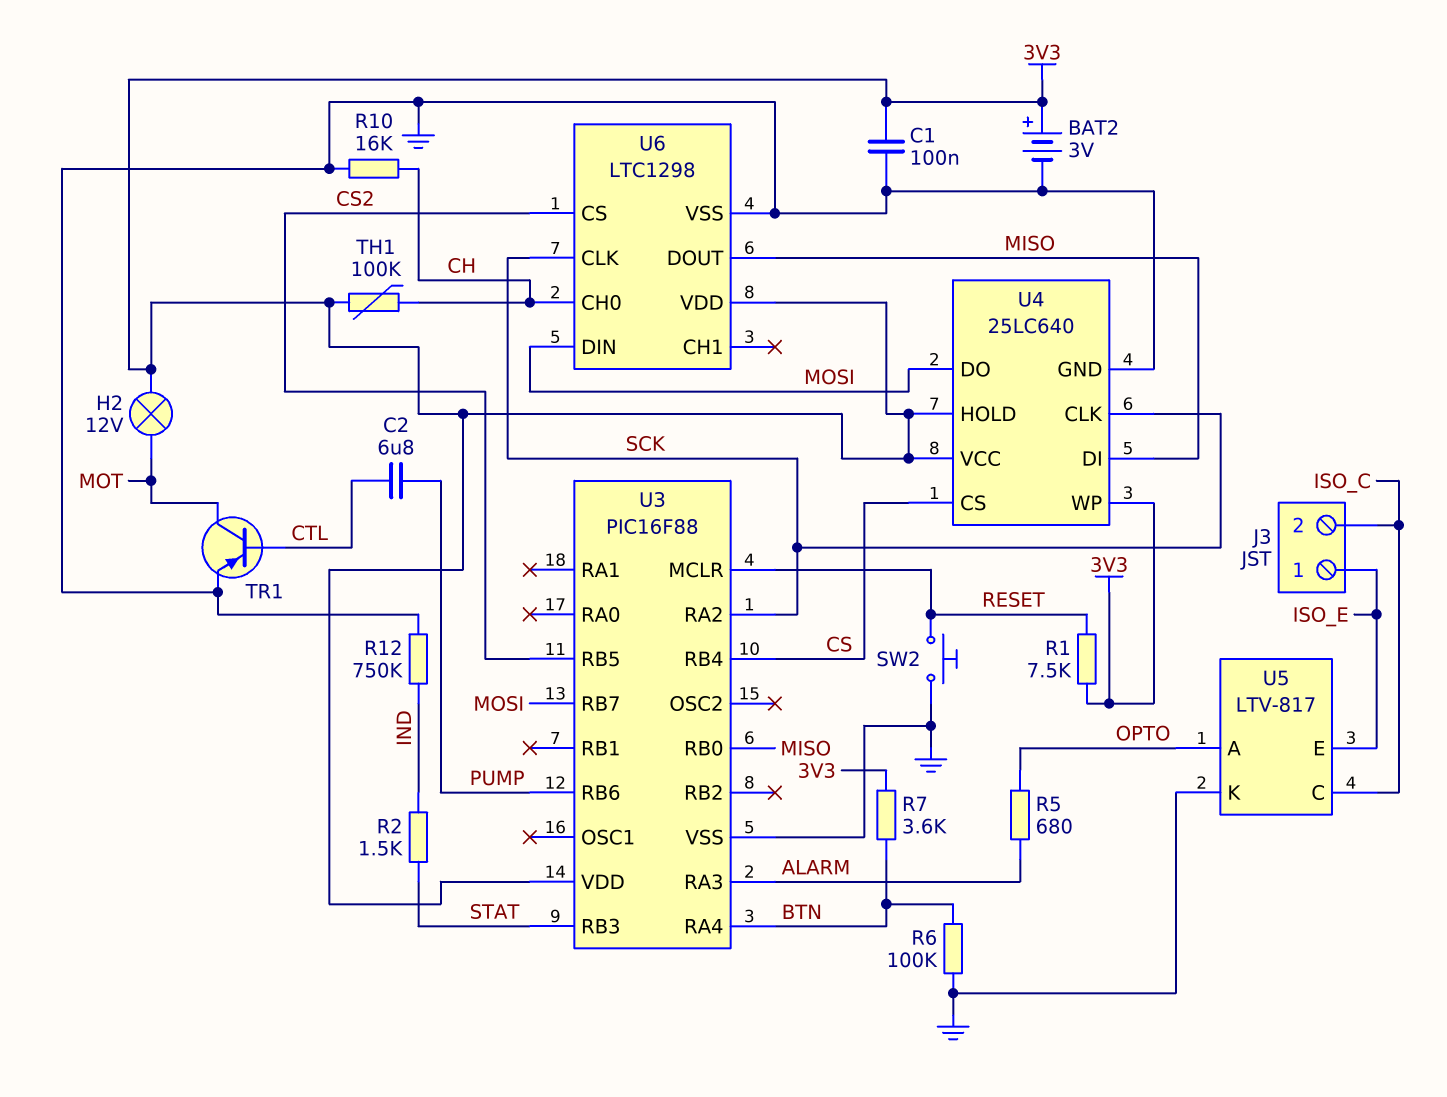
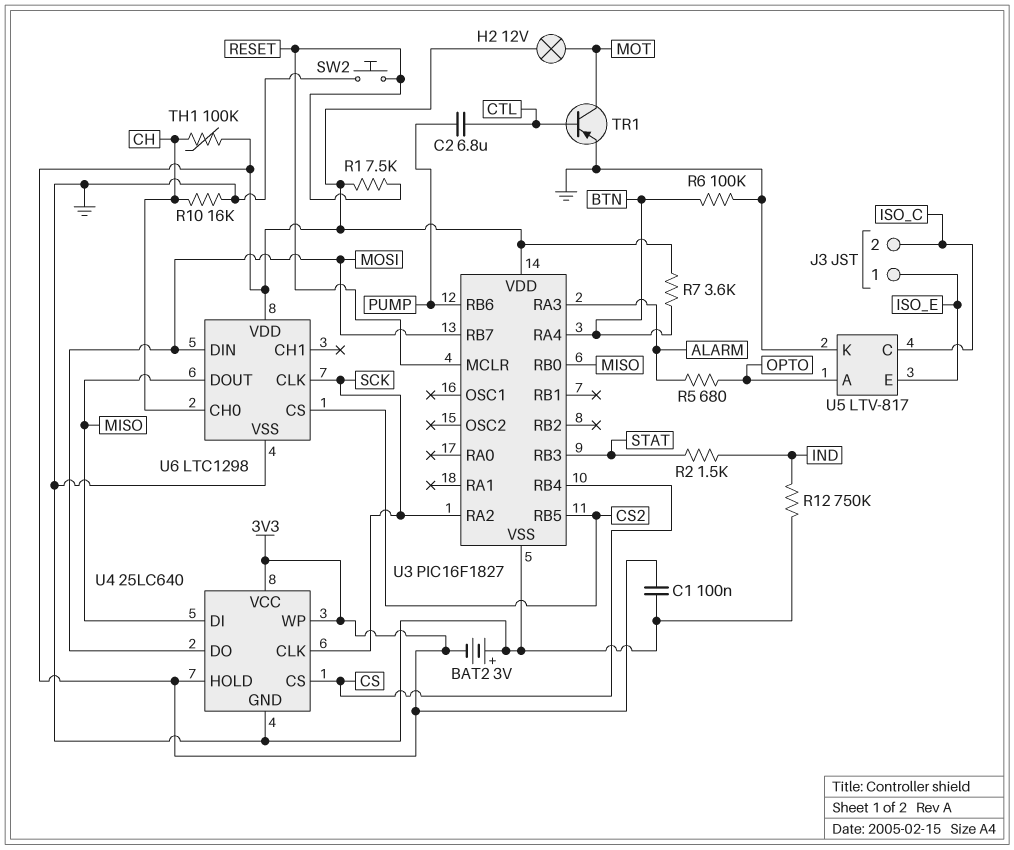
BAT2: 3V (plus 3V3, minus GND) -> 3V (plus GND, minus 3V3)
U3: PIC16F88 -> PIC16F1827

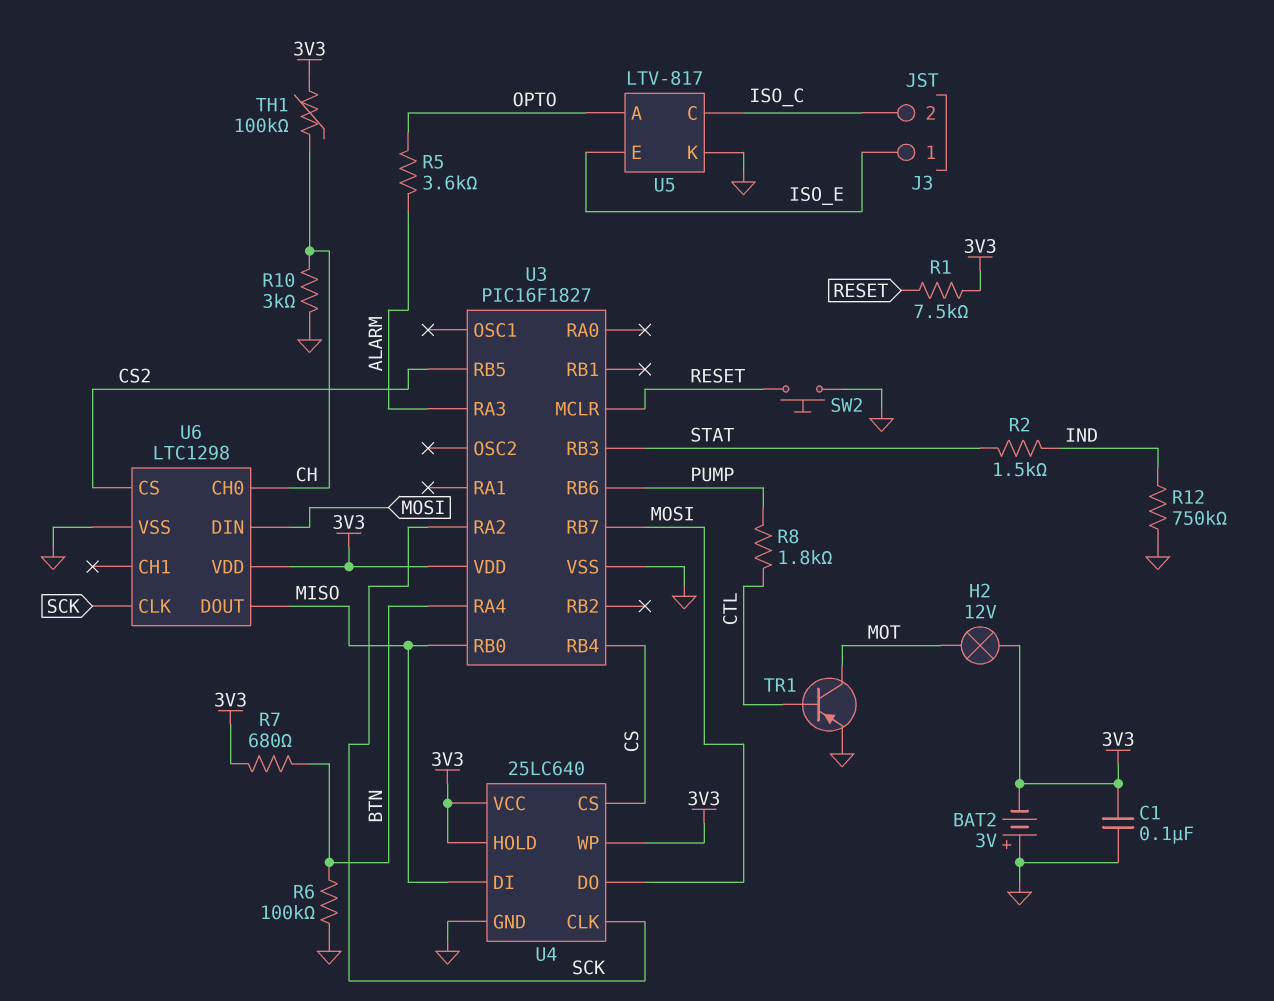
C2: 6.8uF (CTL, PUMP) -> none
R5: 680 (ALARM, OPTO) -> 3.6k (ALARM, OPTO)
R7: 3.6k (3V3, BTN) -> 680 (3V3, BTN)
R8: none -> 1.8k (CTL, PUMP)
R10: 16k (CH, GND) -> 3k (CH, GND)

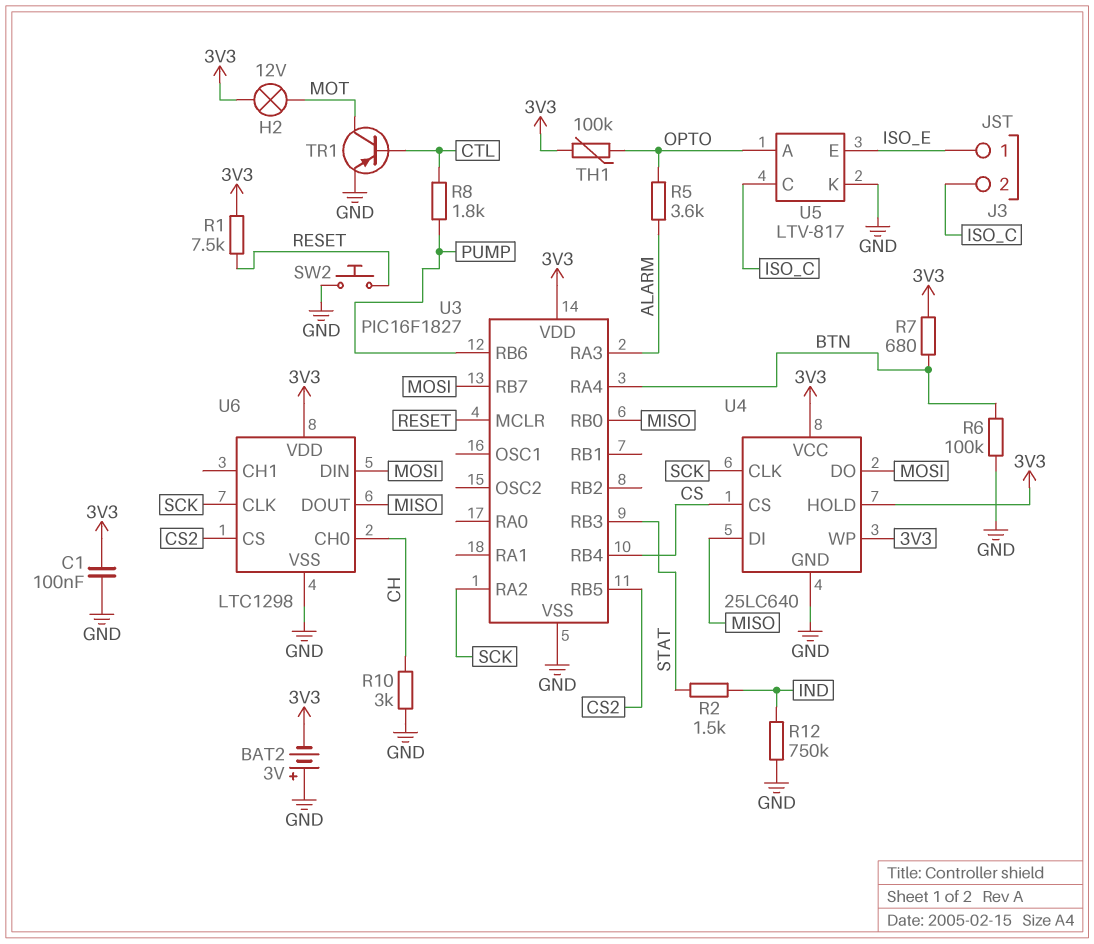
TH1: 100k (3V3, CH) -> 100k (3V3, OPTO)

